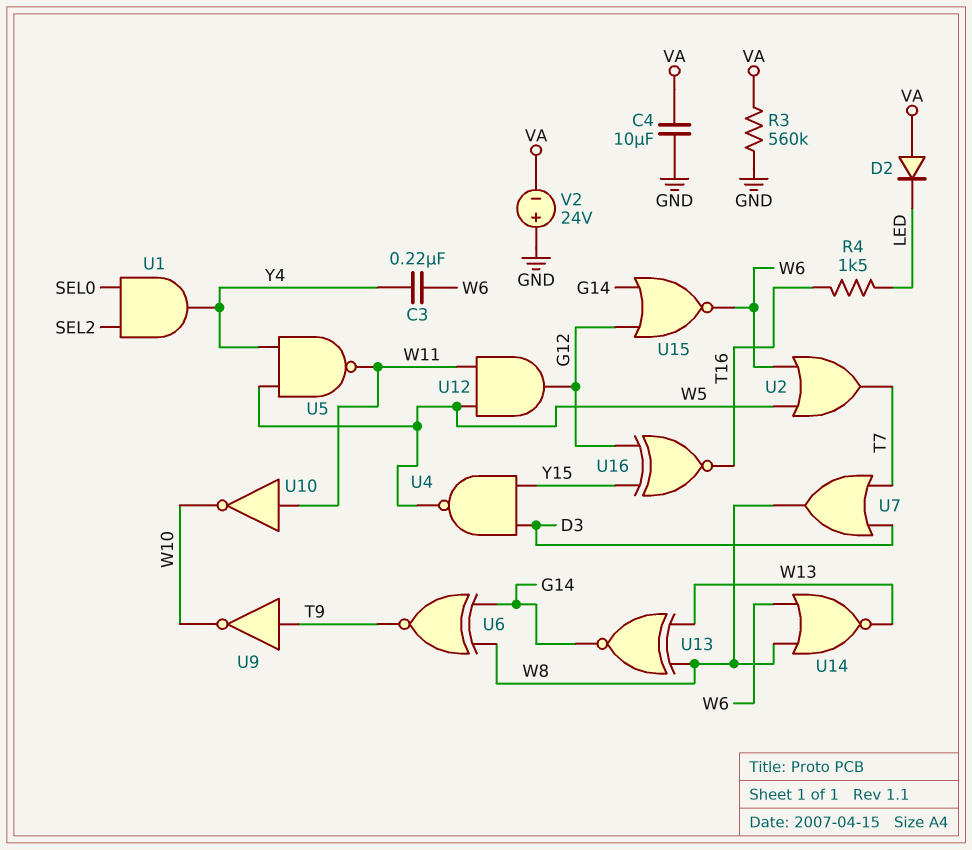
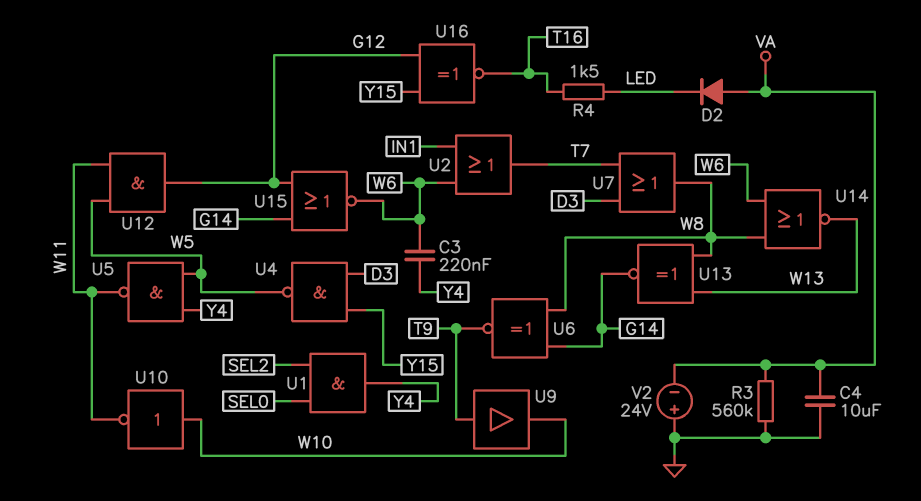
U2: OR (in W5, in W6, out T7) -> OR (in IN1, in W6, out T7)
U9: NOT (in T9, out W10) -> buffer (in T9, out W10)
U10: NOT (in W11, out W10) -> NOT (in W10, out W11)

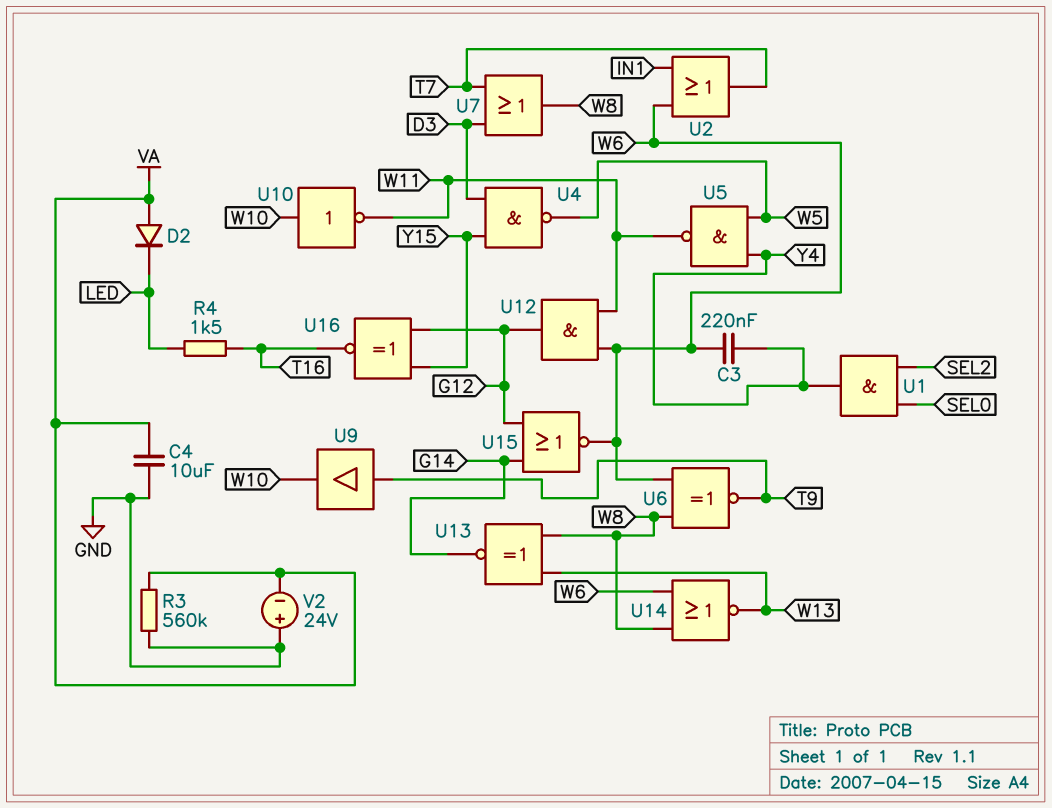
U6: XNOR (in G14, in W8, out T9) -> XNOR (in W6, in W8, out T9)
U12: AND (in W5, in W11, out G12) -> AND (in W6, in W11, out G12)

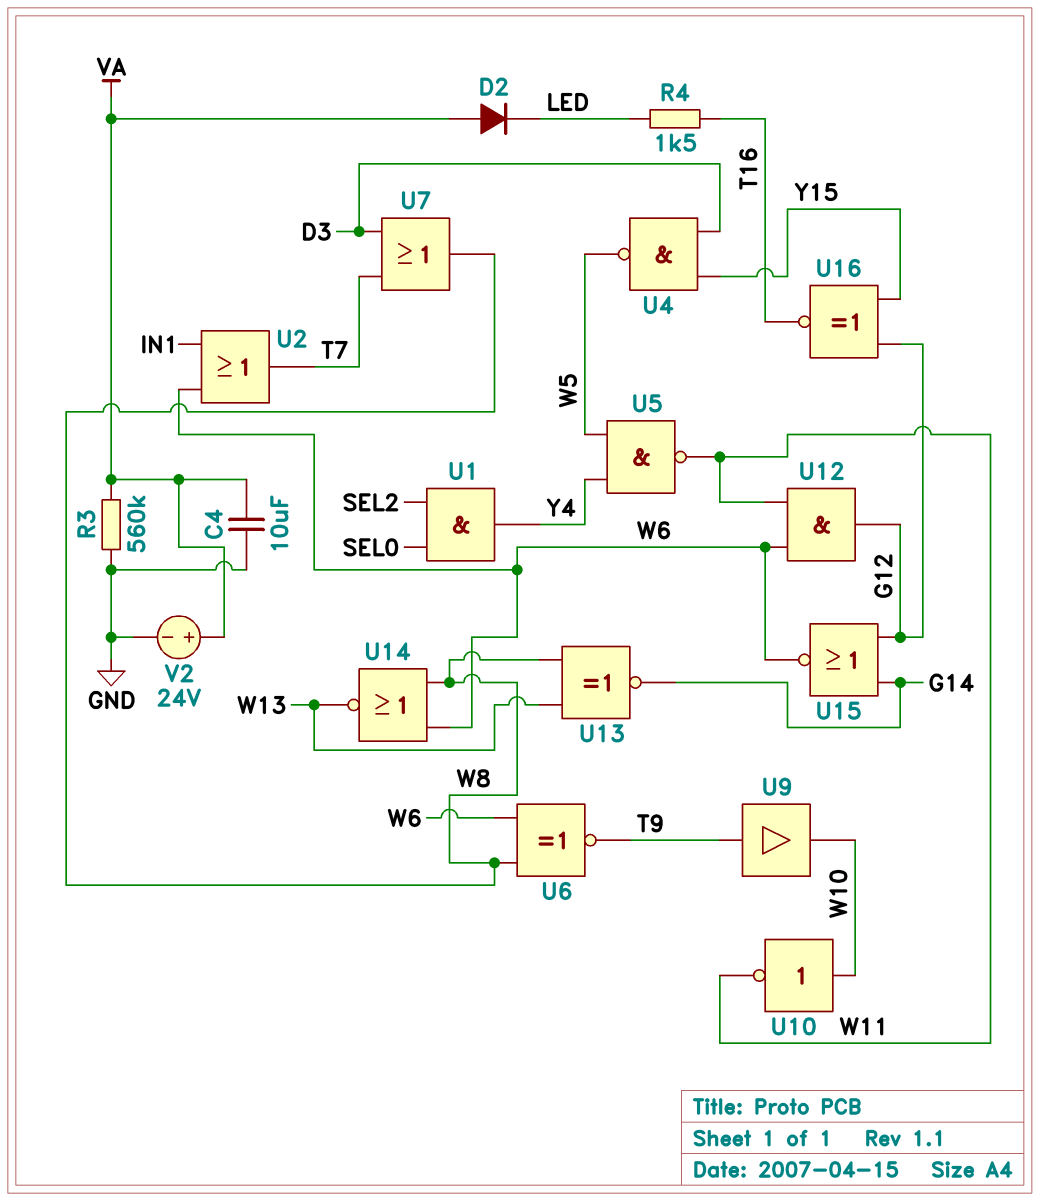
C3: 220nF (W6, Y4) -> none
V2: 24V (plus GND, minus VA) -> 24V (plus VA, minus GND)

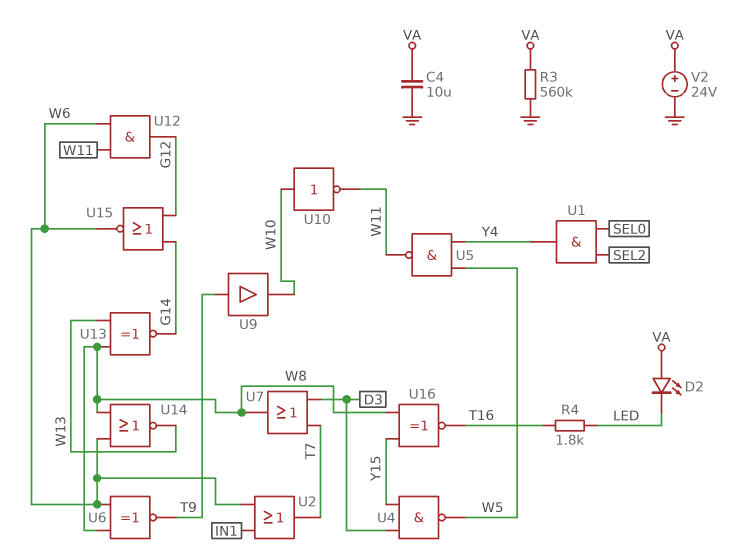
D2: diode (A VA, K LED) -> LED (A VA, K LED)
R4: 1.5k (LED, T16) -> 1.8k (LED, T16)
U16: XNOR (in G12, in Y15, out T16) -> XNOR (in W8, in Y15, out T16)

